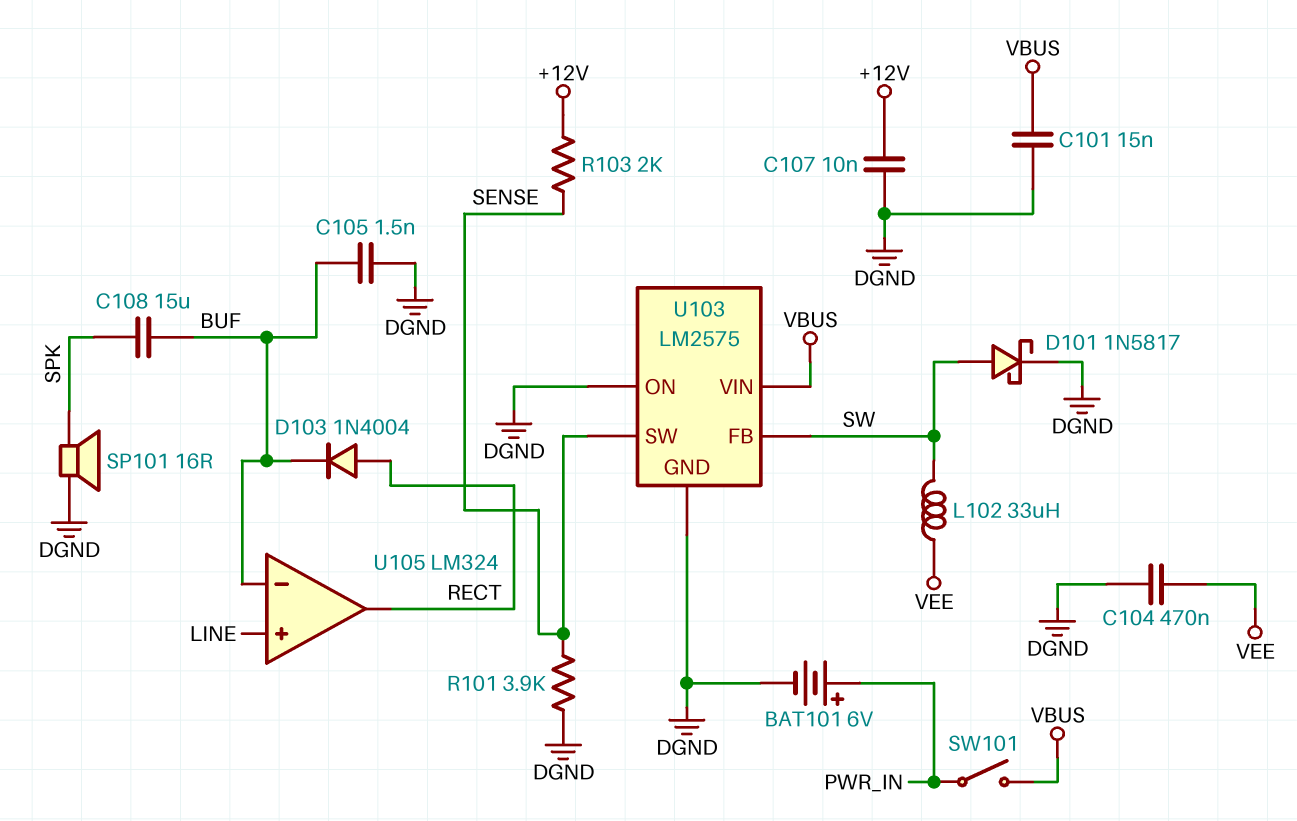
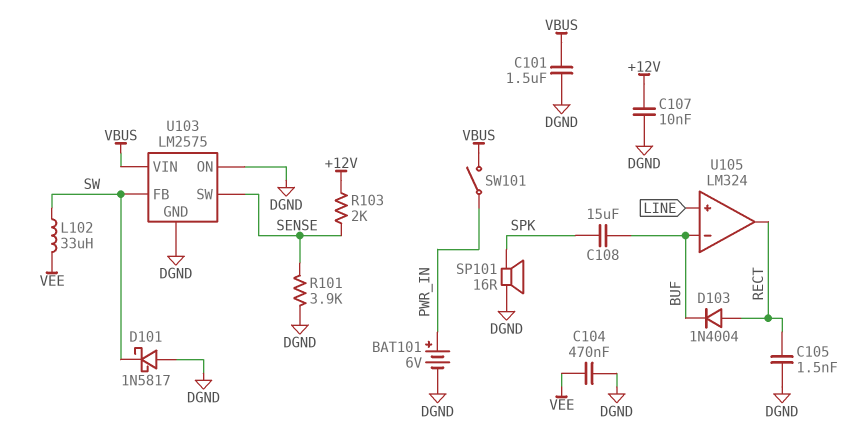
C101: 15nF (DGND, VBUS) -> 1.5uF (DGND, VBUS)
C105: 1.5nF (BUF, DGND) -> 1.5nF (DGND, RECT)
D101: schottky 1N5817 (A SW, K DGND) -> schottky 1N5817 (A DGND, K SW)

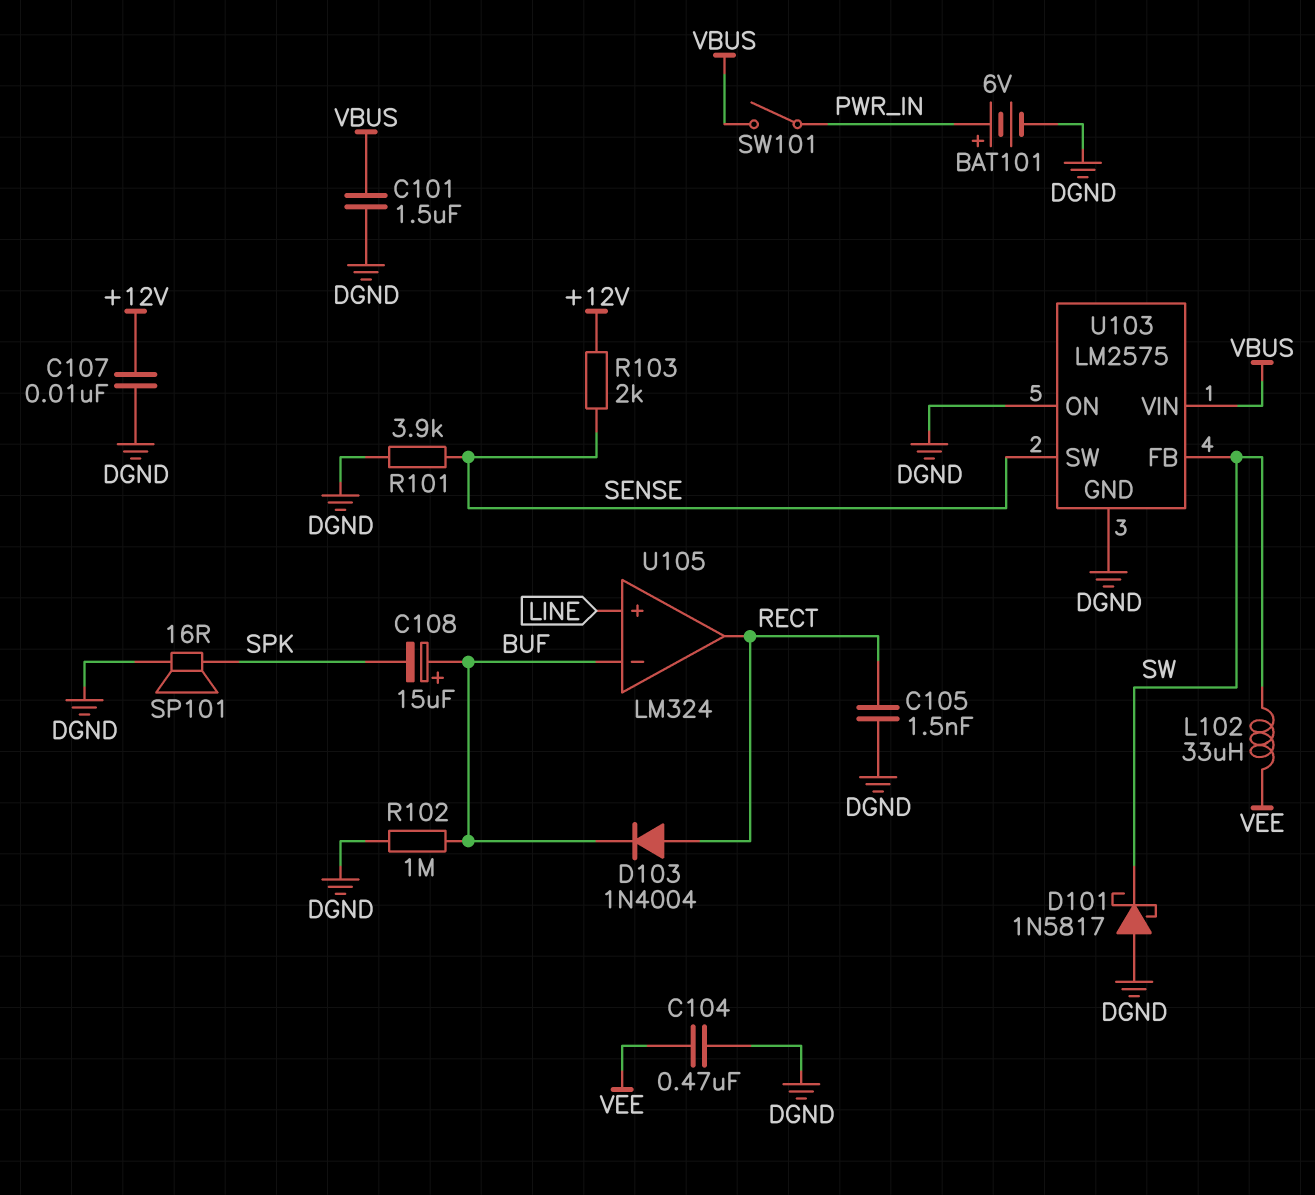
C108: 15uF (BUF, SPK) -> 15uF (plus BUF, minus SPK)
R102: none -> 1M (BUF, DGND)

